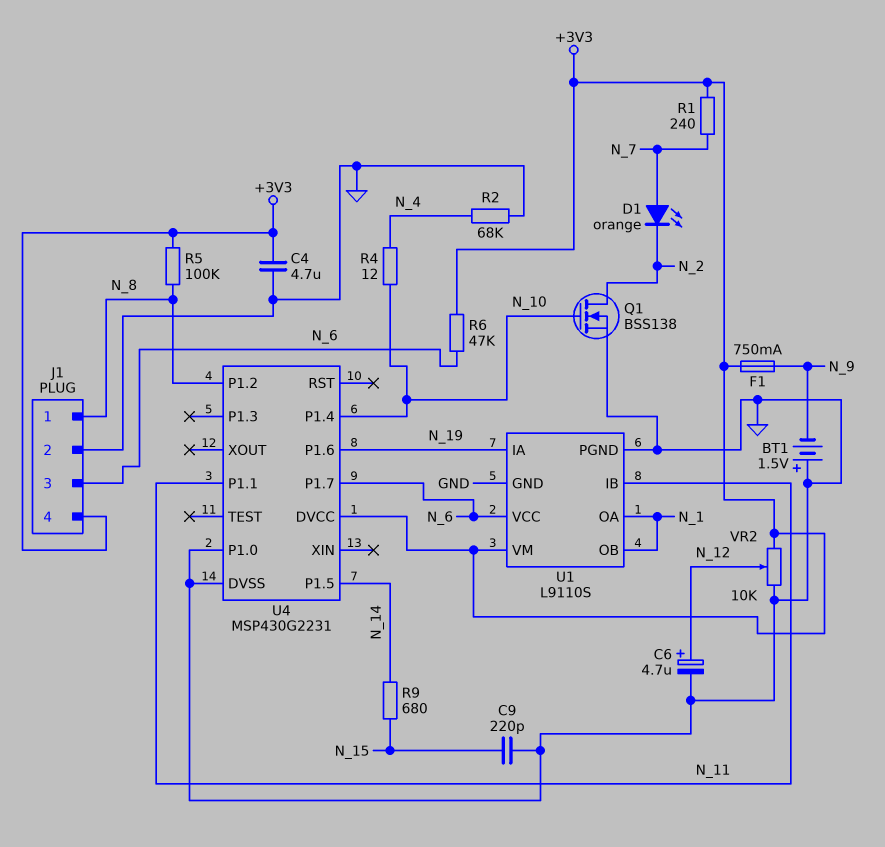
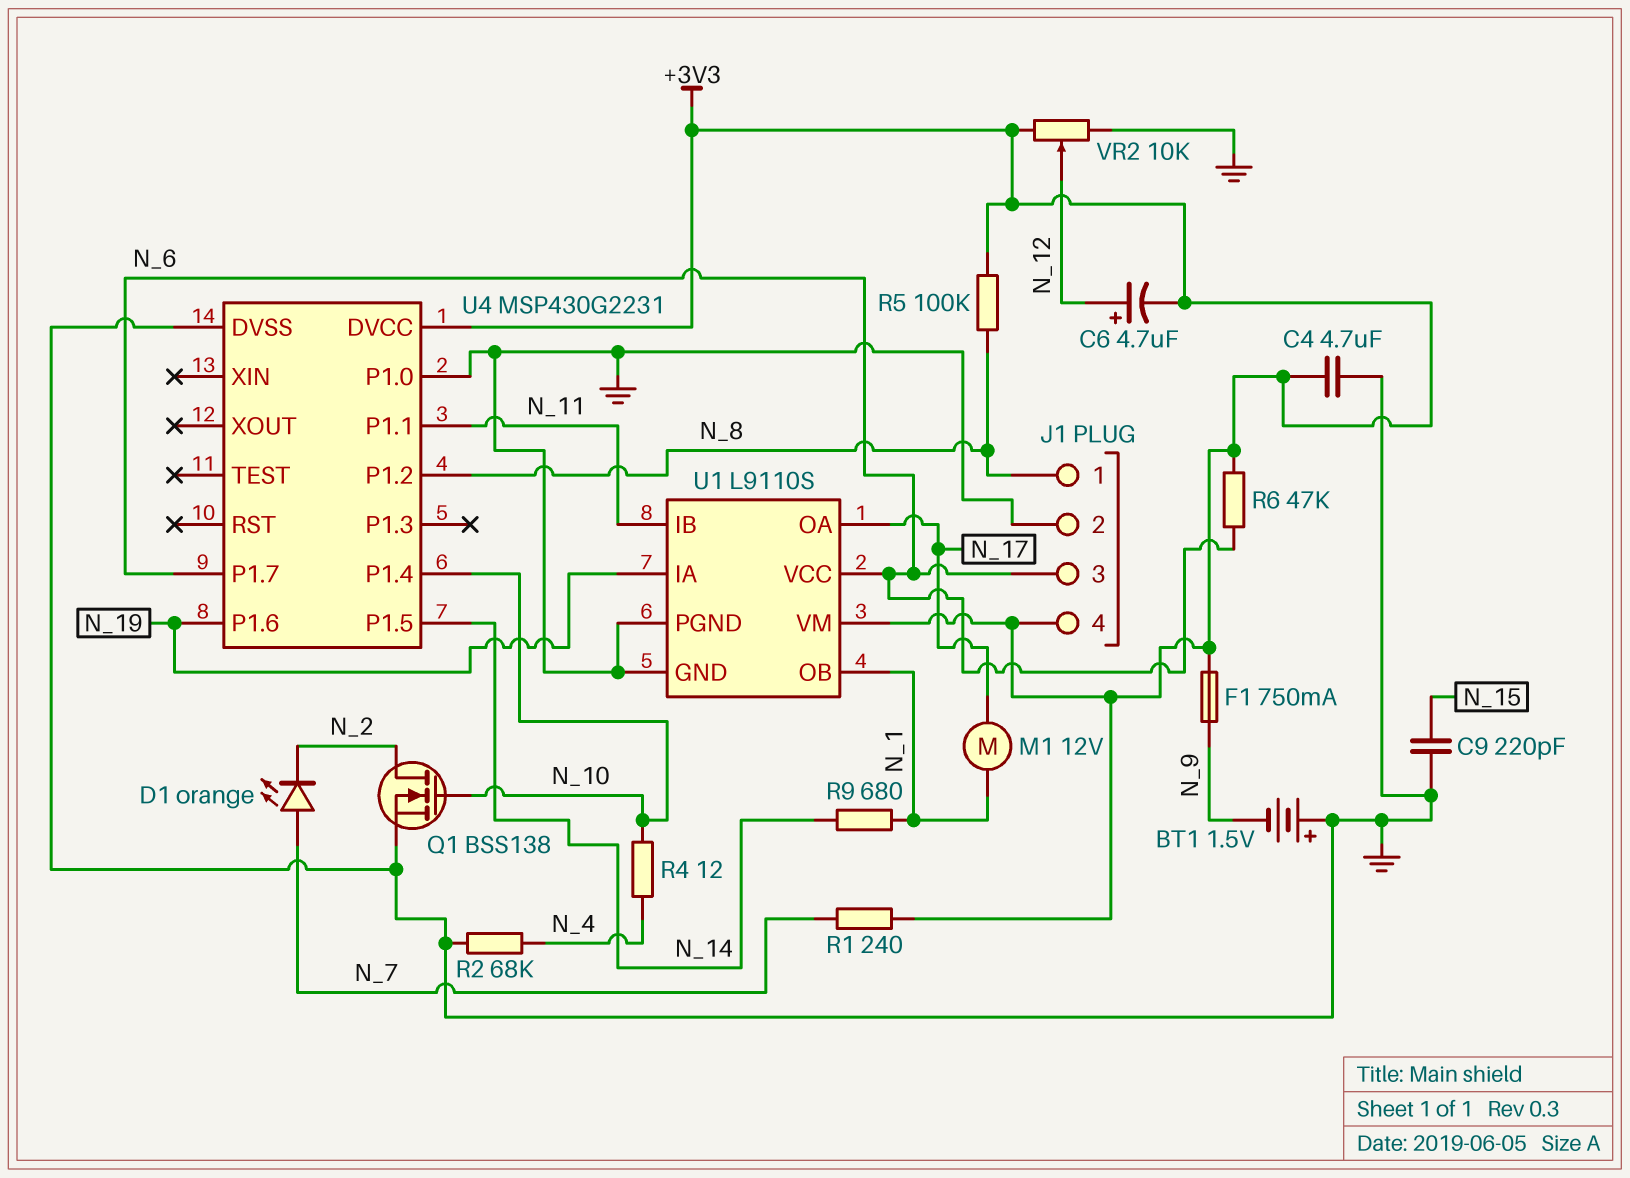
C6: 4.7uF (plus N_12, minus GND) -> 4.7uF (plus N_12, minus +3V3)
M1: none -> motor 12V (N_1, N_17)
R9: 680 (N_14, N_15) -> 680 (N_1, N_14)
U1 pin OA: N_1 -> N_17

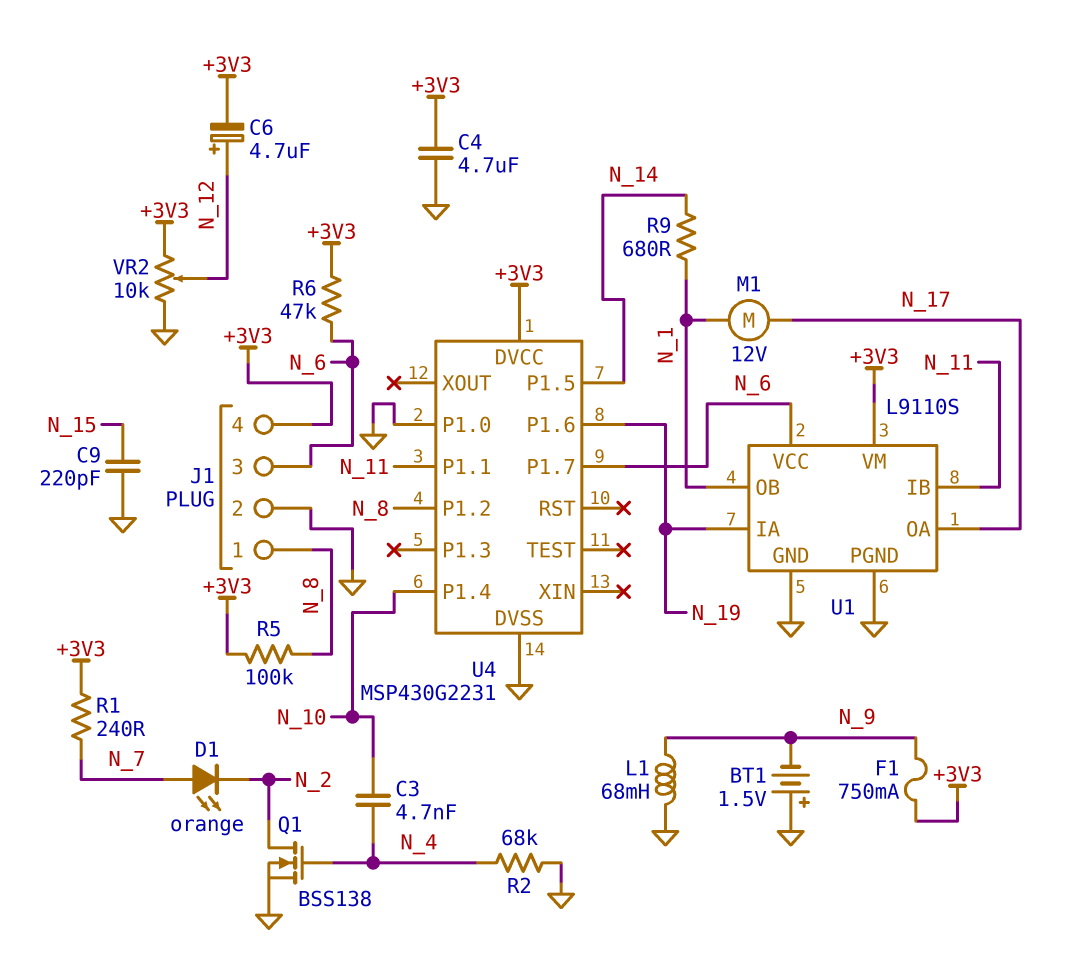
C3: none -> 4.7nF (N_4, N_10)
L1: none -> 68mH (GND, N_9)
Q1: NMOS BSS138 (G N_10, D N_2, S GND) -> NMOS BSS138 (G N_4, D N_2, S GND)
R4: 12 (N_4, N_10) -> none

